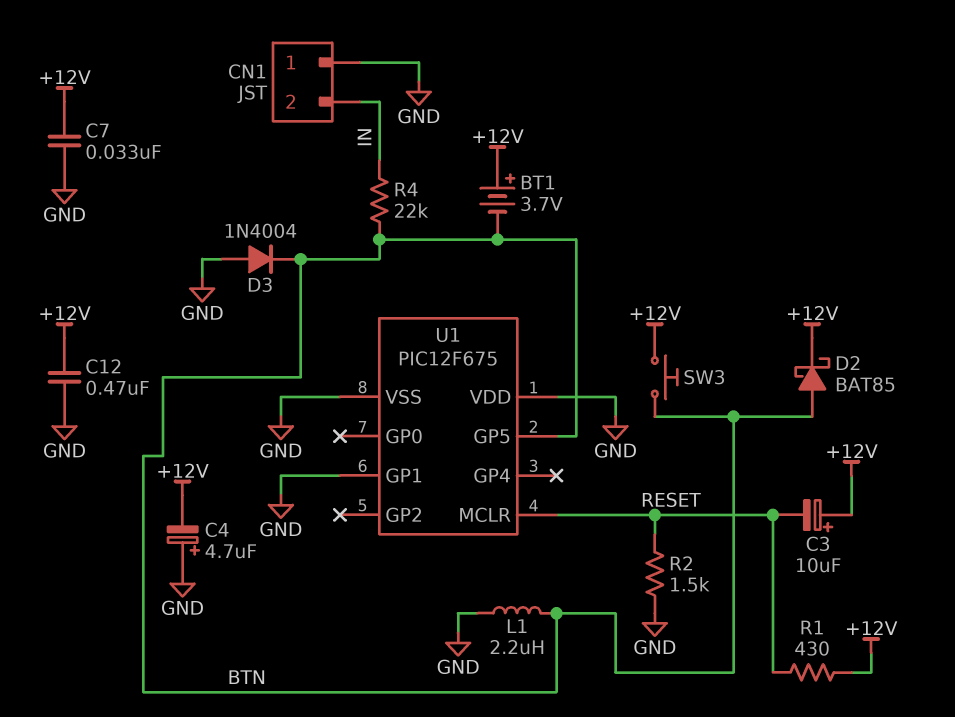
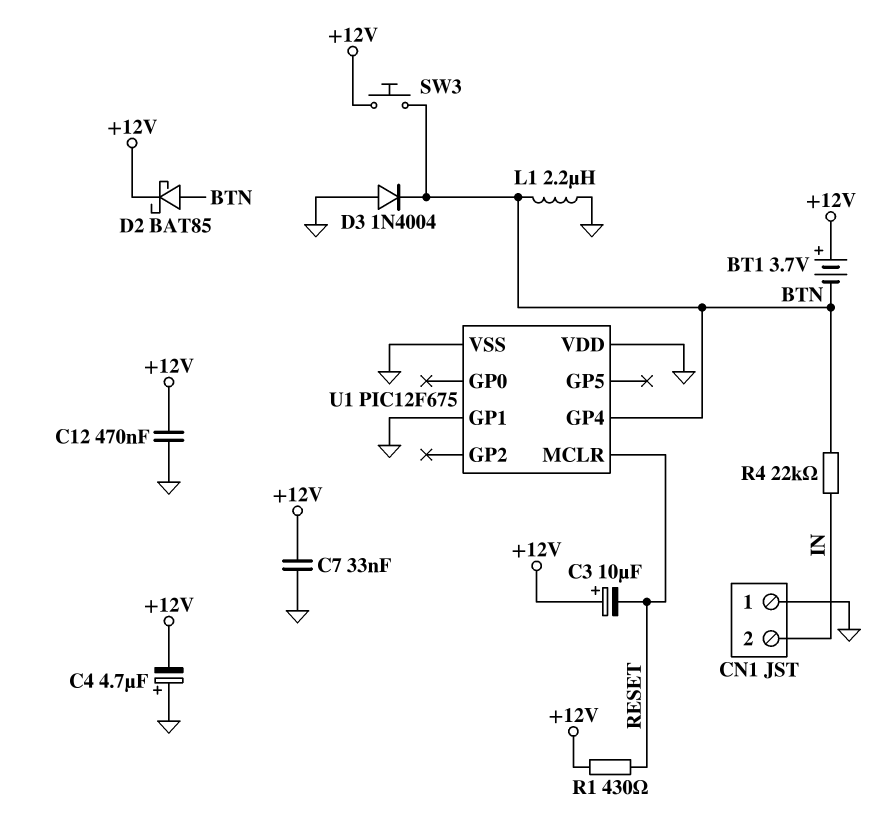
R2: 1.5k (GND, RESET) -> none
U1 pin GP4: none -> BTN
U1 pin GP5: BTN -> none

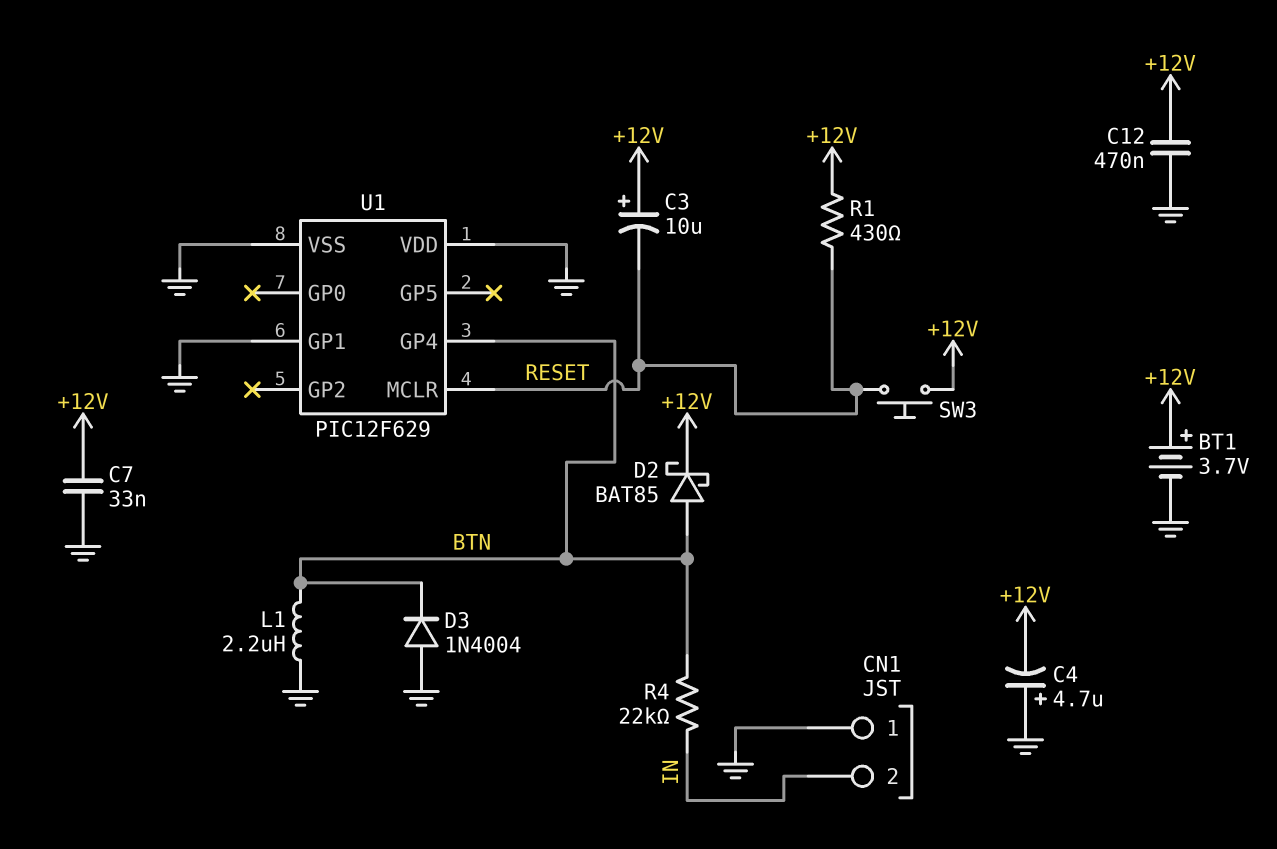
BT1: 3.7V (plus +12V, minus BTN) -> 3.7V (plus +12V, minus GND)
SW3: button (+12V, BTN) -> button (+12V, RESET)
U1: PIC12F675 -> PIC12F629

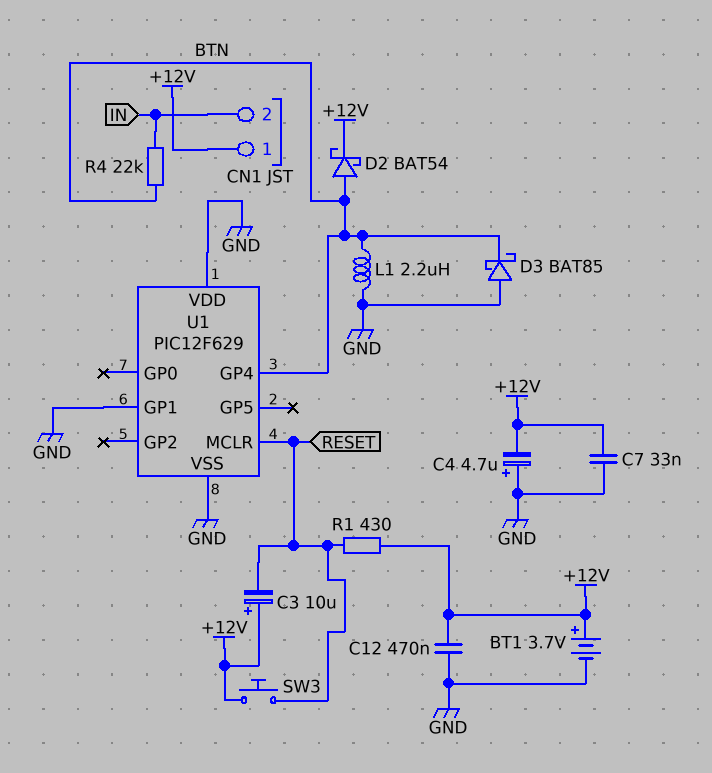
CN1 pin 1: GND -> +12V
D2: schottky BAT85 (A BTN, K +12V) -> schottky BAT54 (A BTN, K +12V)
D3: diode 1N4004 (A GND, K BTN) -> schottky BAT85 (A GND, K BTN)

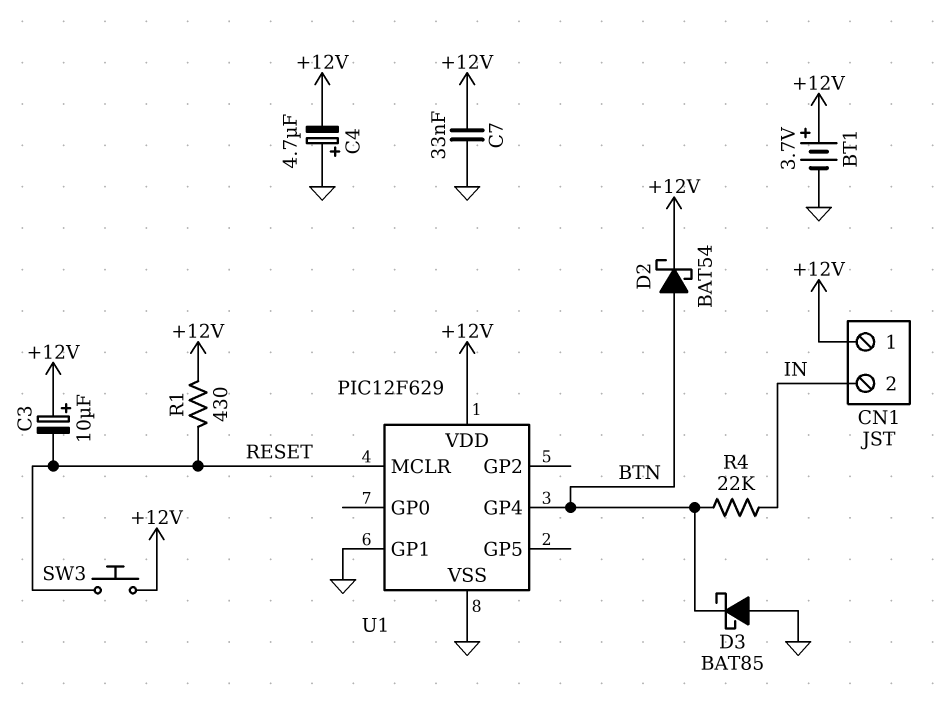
C12: 470nF (+12V, GND) -> none
L1: 2.2uH (BTN, GND) -> none
U1 pin VDD: GND -> +12V

